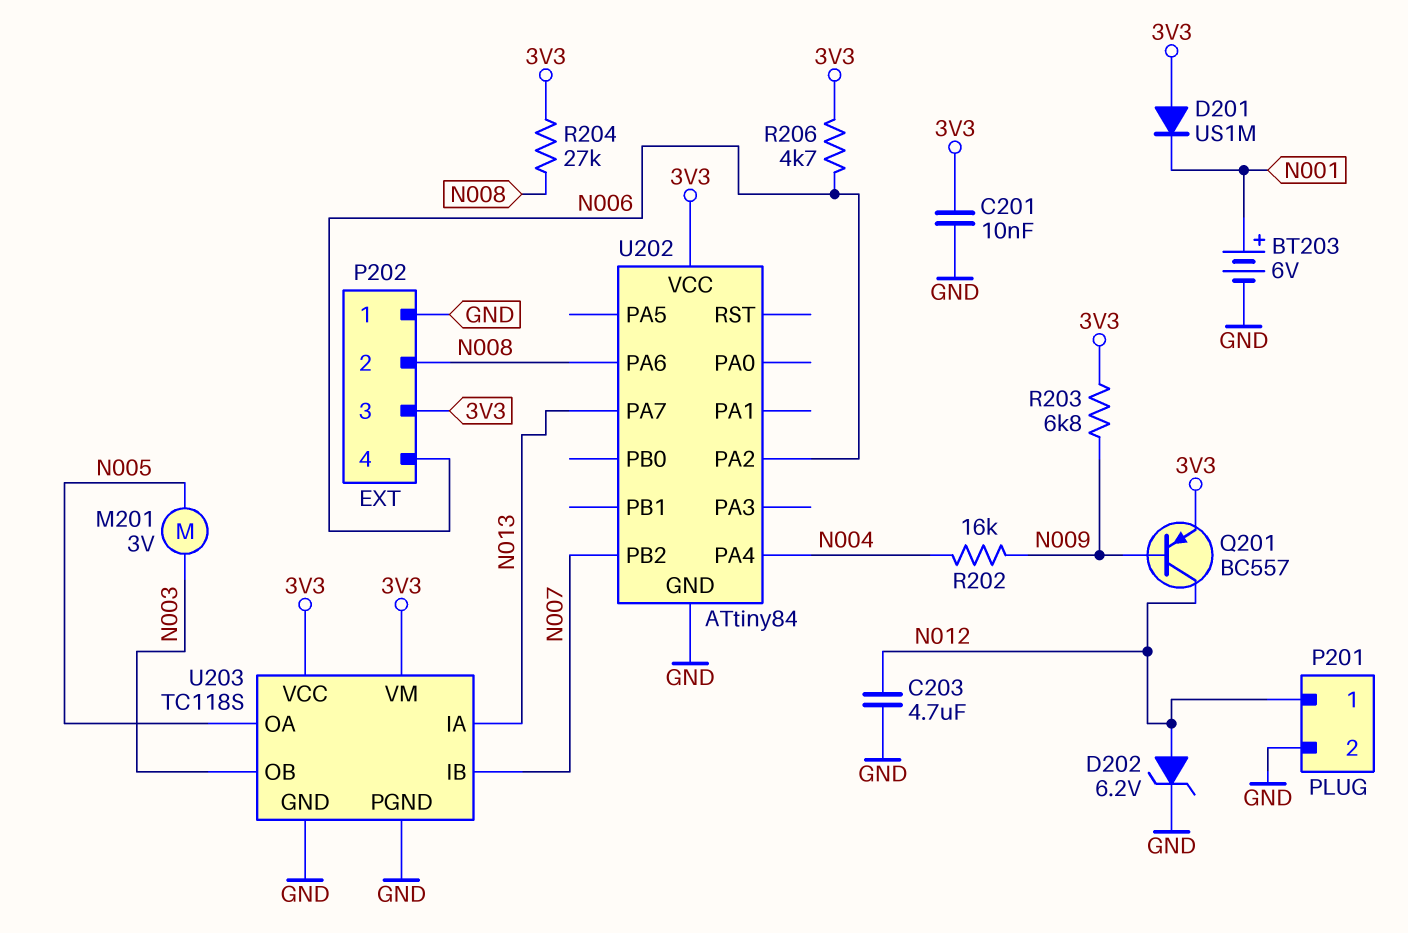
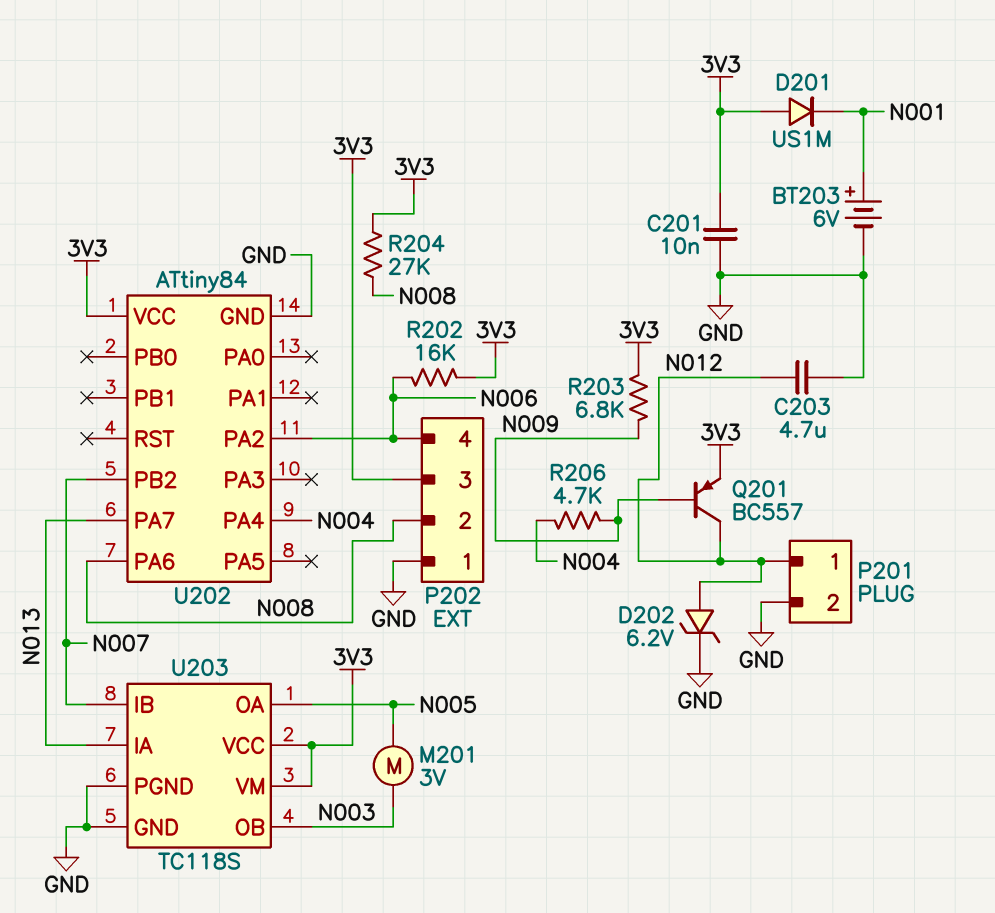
R202: 16k (N004, N009) -> 16k (3V3, N006)
R206: 4.7k (3V3, N006) -> 4.7k (N004, N009)

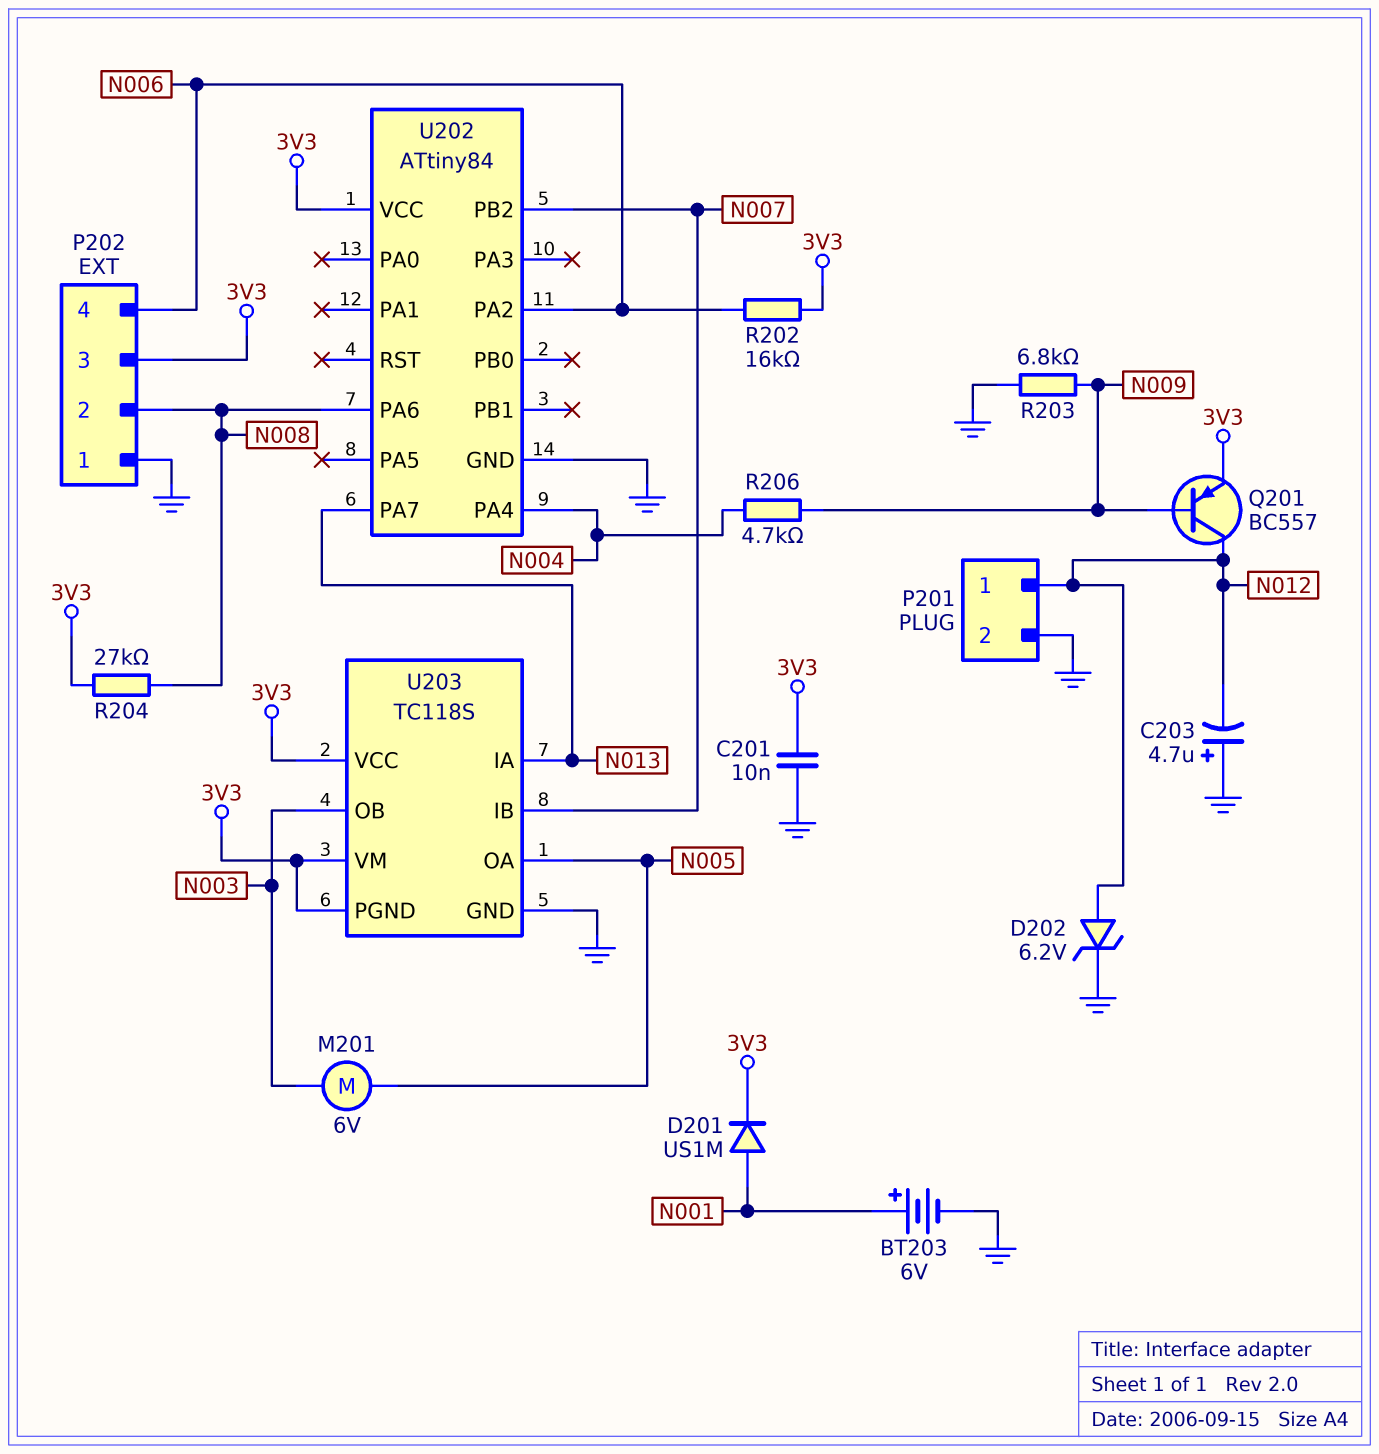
C203: 4.7uF (GND, N012) -> 4.7uF (plus GND, minus N012)
D201: diode US1M (A 3V3, K N001) -> diode US1M (A N001, K 3V3)
M201: motor 3V (N003, N005) -> motor 6V (N003, N005)
R203: 6.8k (3V3, N009) -> 6.8k (GND, N009)
U203 pin PGND: GND -> 3V3

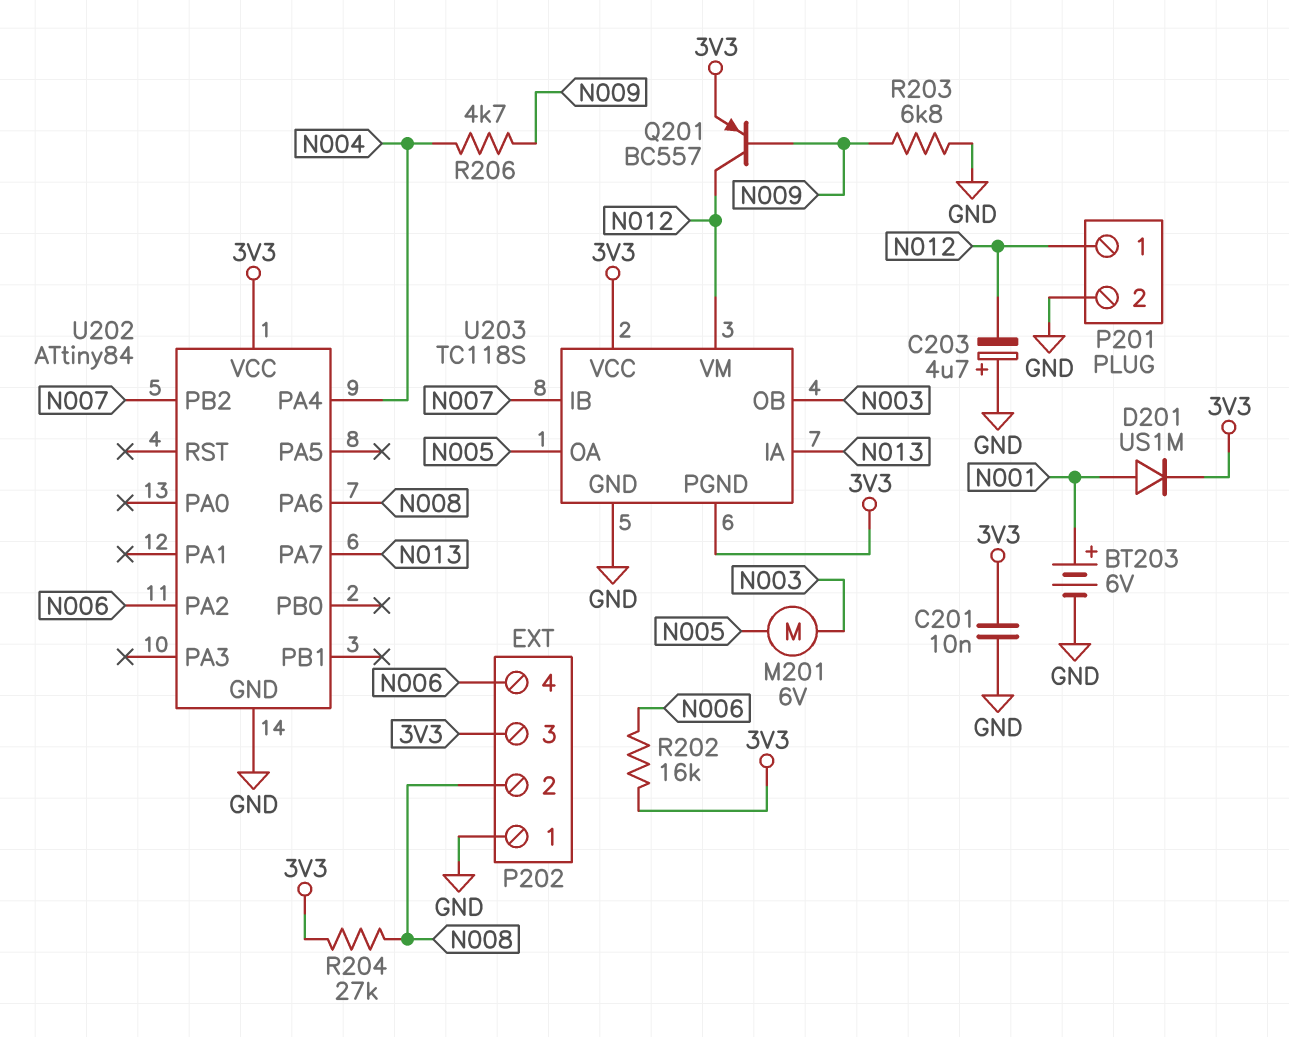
D202: zener 6.2V (A N012, K GND) -> none
U203 pin VM: 3V3 -> N012

